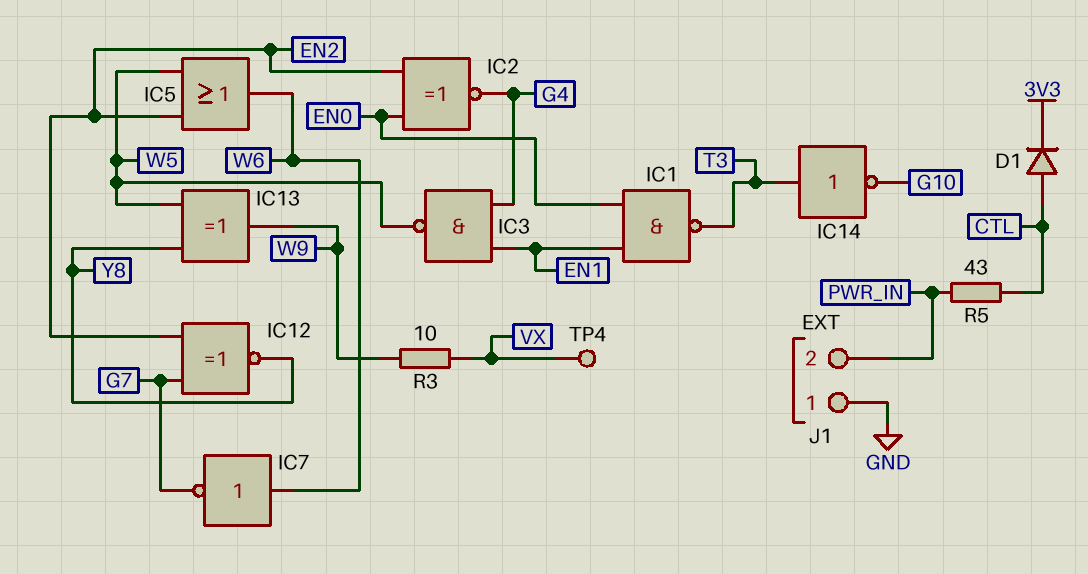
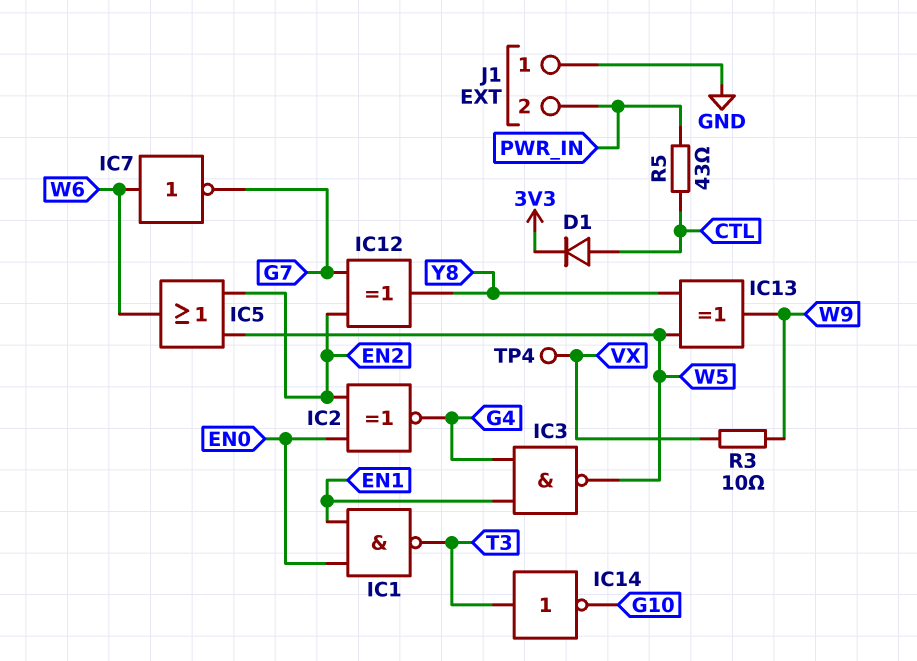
IC12: XNOR (in EN2, in G7, out Y8) -> XOR (in EN2, in G7, out Y8)

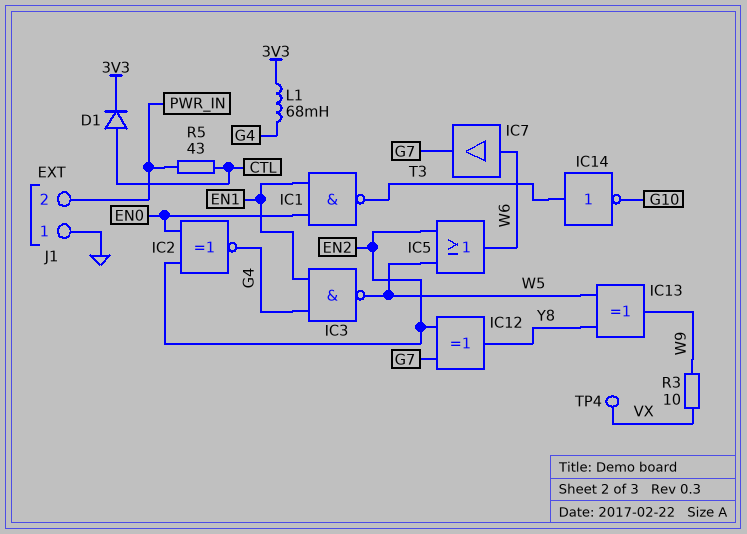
IC7: NOT (in W6, out G7) -> buffer (in W6, out G7)
L1: none -> 68mH (3V3, G4)

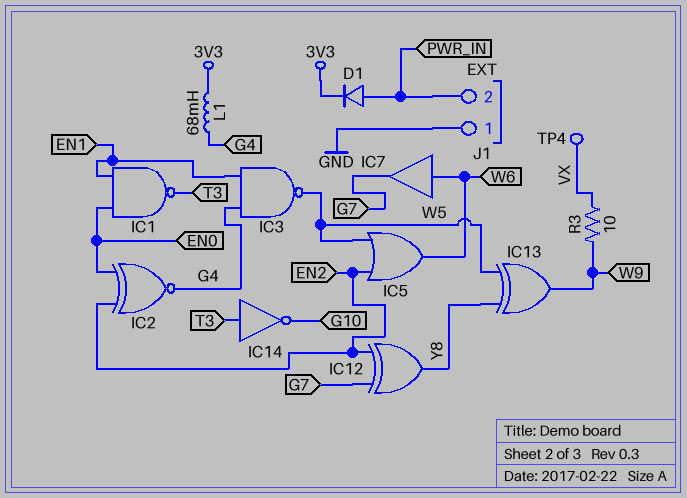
D1: diode (A CTL, K 3V3) -> diode (A PWR_IN, K 3V3)
R5: 43 (CTL, PWR_IN) -> none

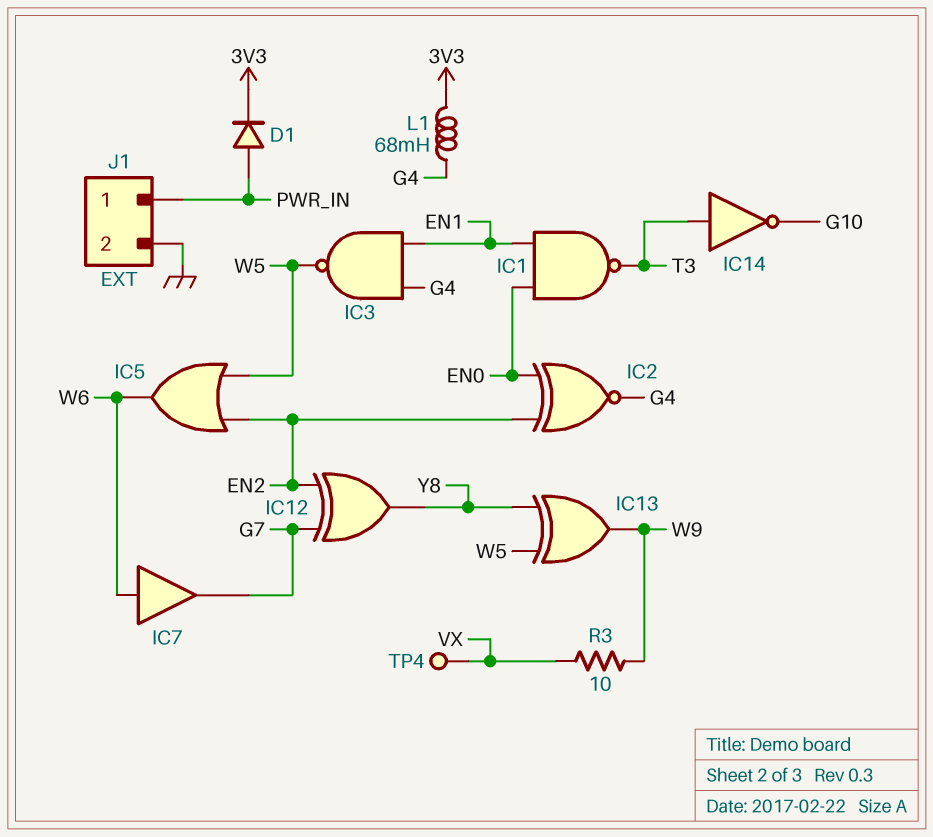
J1 pin 1: GND -> PWR_IN
J1 pin 2: PWR_IN -> GND

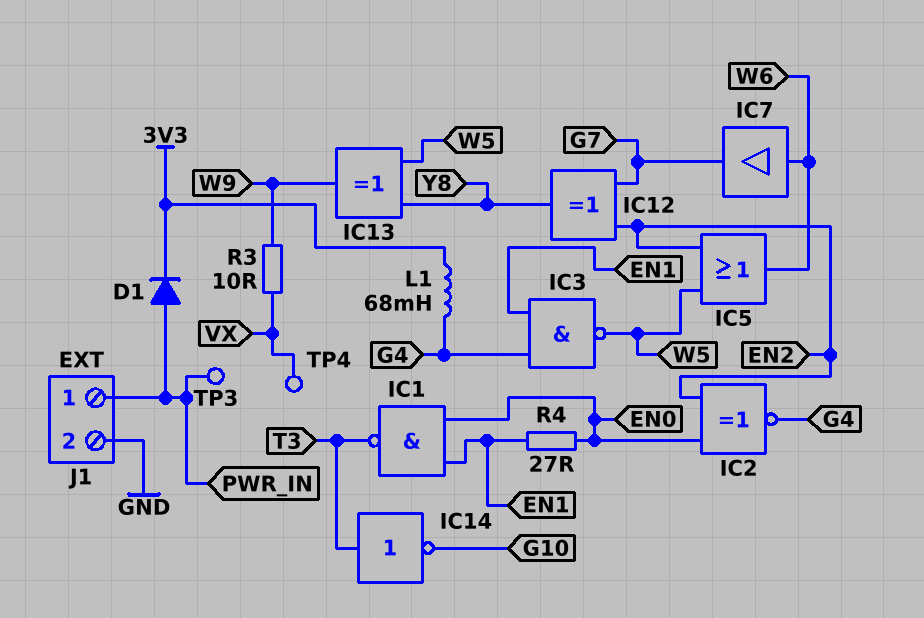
R4: none -> 27 (EN0, EN1)
TP3: none -> test point (PWR_IN)

